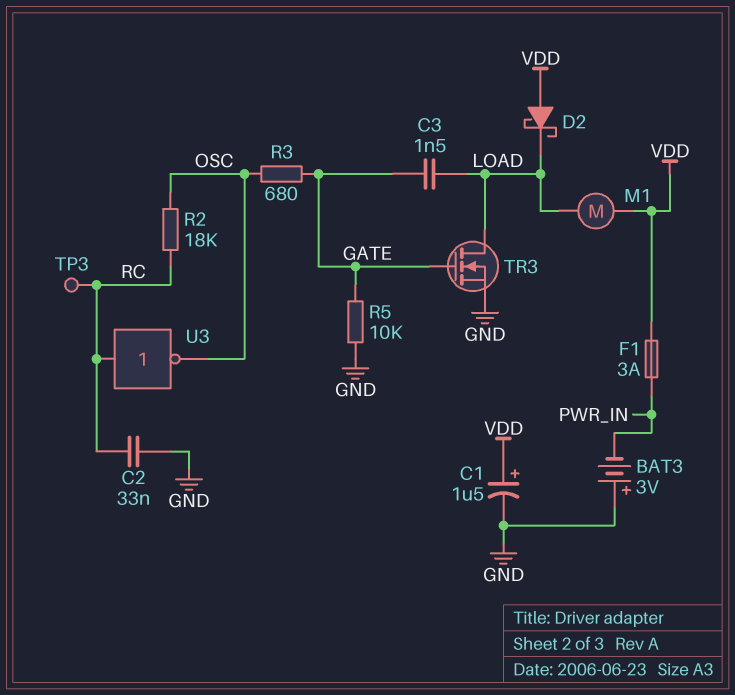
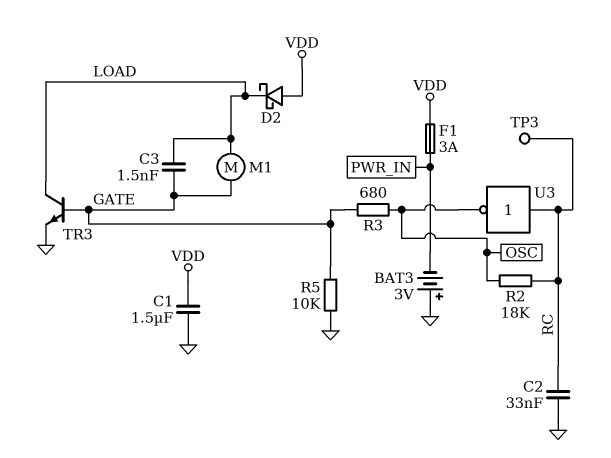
C1: 1.5uF (plus VDD, minus GND) -> 1.5uF (GND, VDD)
M1: motor (LOAD, VDD) -> motor (GATE, LOAD)
TR3: NMOS (G GATE, D LOAD, S GND) -> NPN (B GATE, C LOAD, E GND)

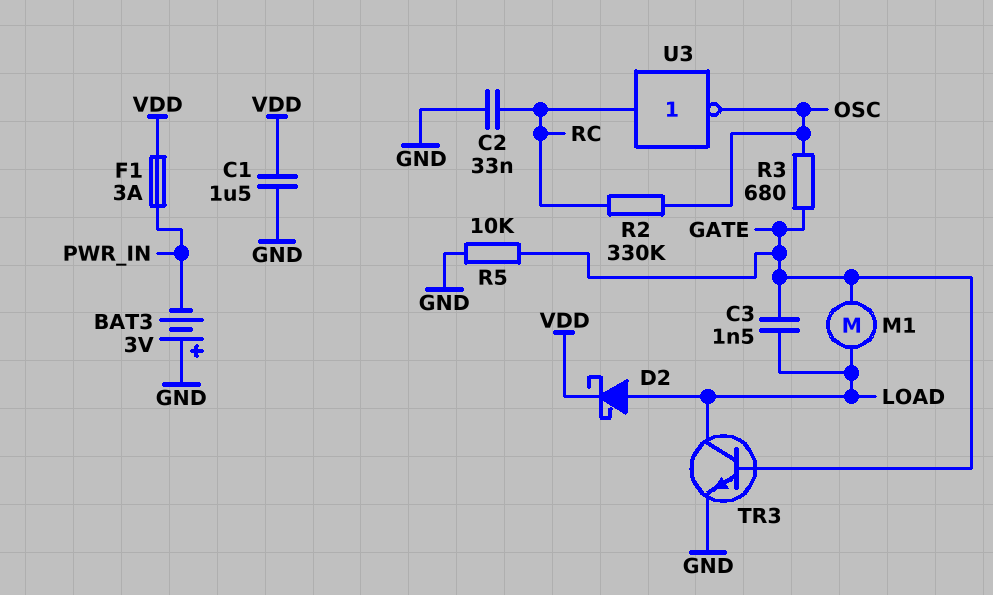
D2: schottky (A VDD, K LOAD) -> schottky (A LOAD, K VDD)
R2: 18k (OSC, RC) -> 330k (OSC, RC)
TP3: test point (RC) -> none

